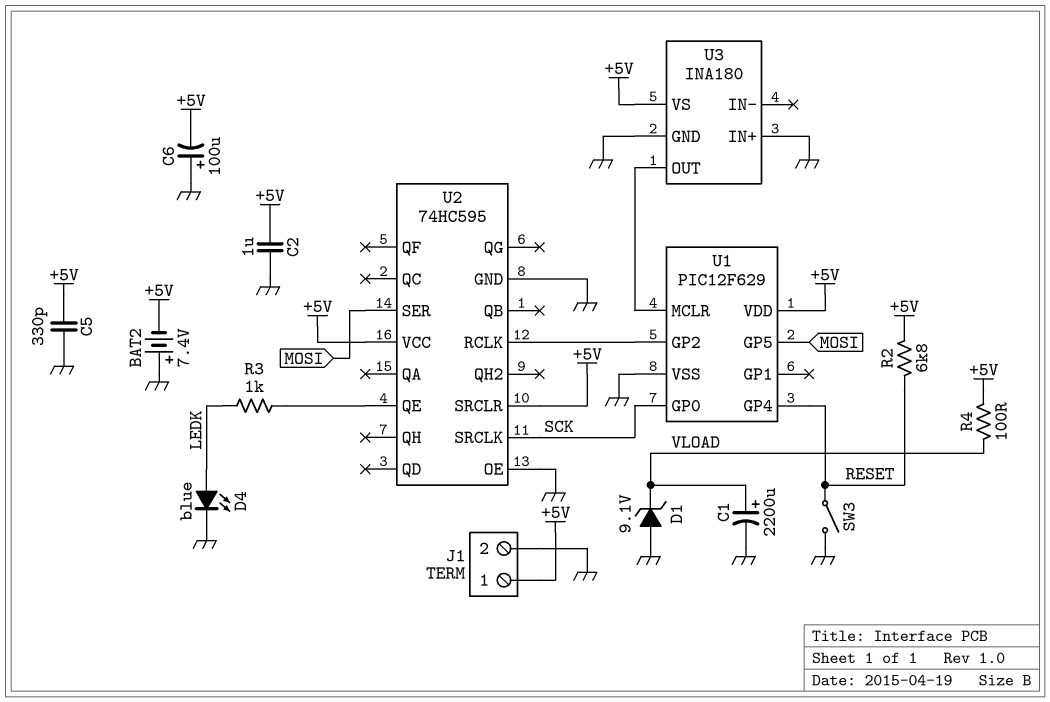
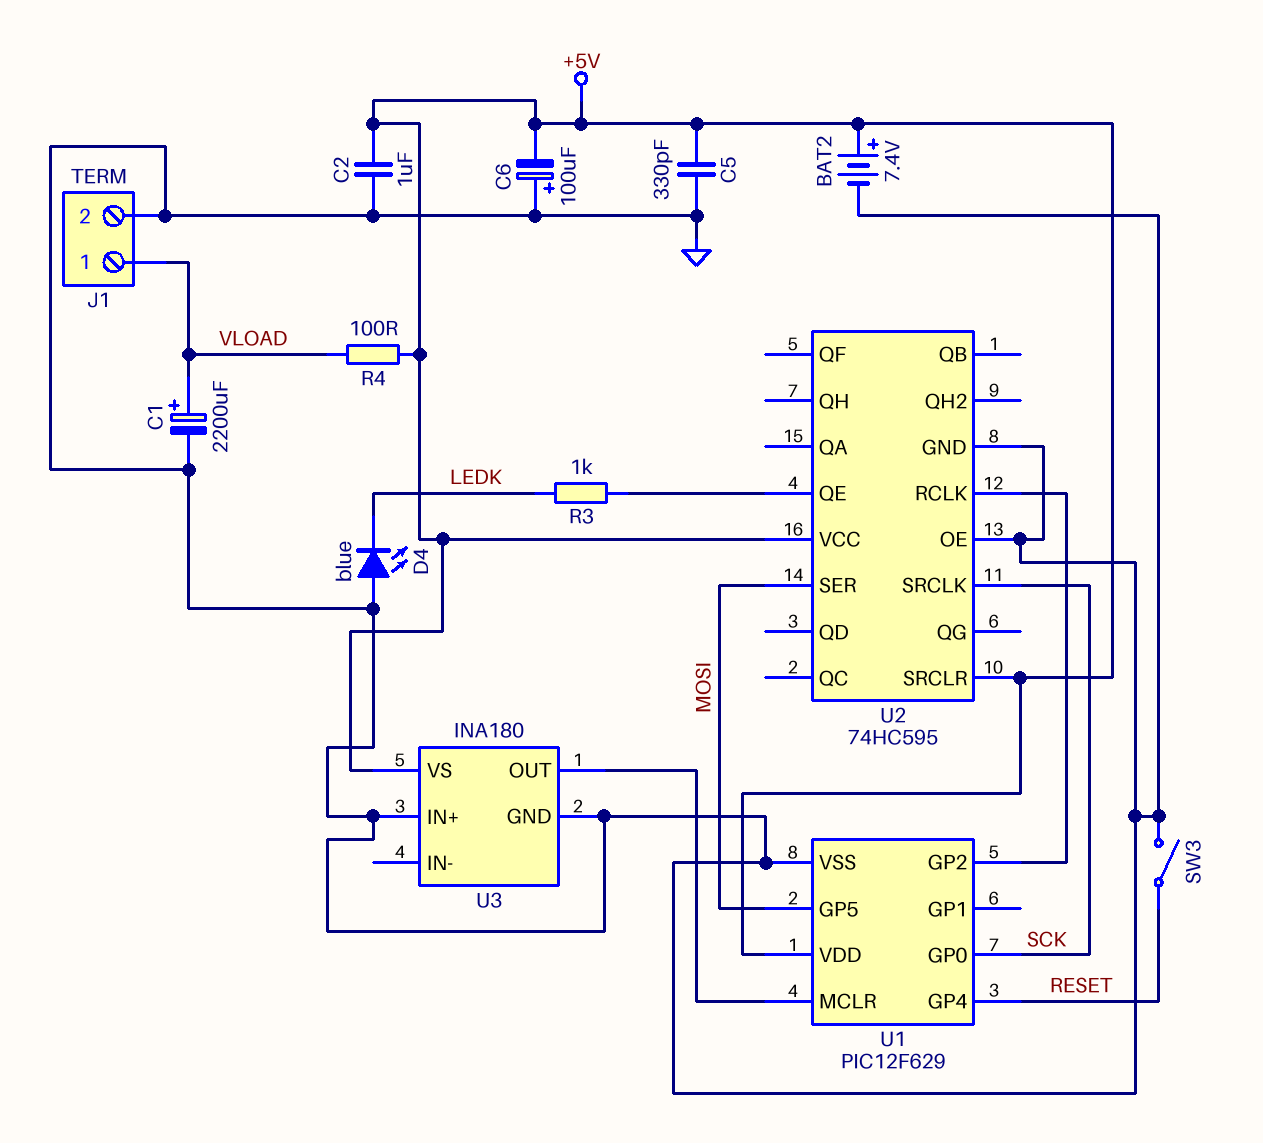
BAT2: 7.4V (plus GND, minus +5V) -> 7.4V (plus +5V, minus GND)
D1: zener 9.1V (A GND, K VLOAD) -> none
D4: LED blue (A LEDK, K GND) -> LED blue (A GND, K LEDK)
J1 pin 1: +5V -> VLOAD
R2: 6.8k (+5V, RESET) -> none

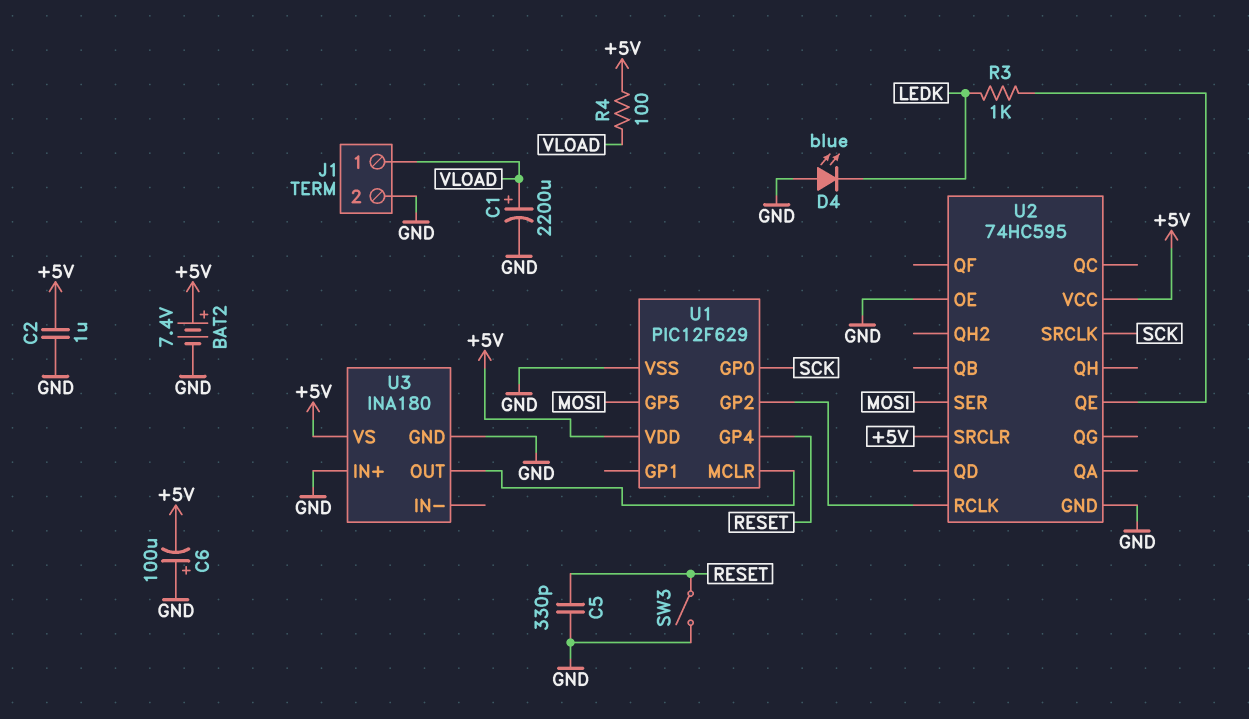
C5: 330pF (+5V, GND) -> 330pF (GND, RESET)

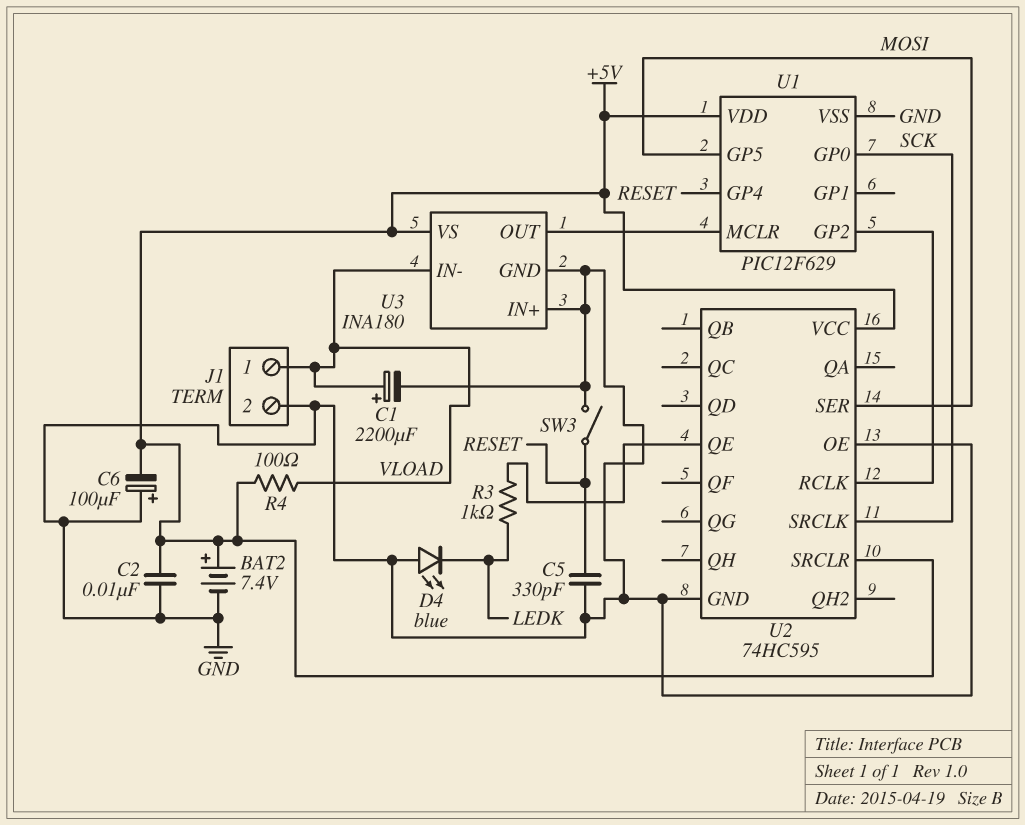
C2: 1uF (+5V, GND) -> 10nF (+5V, GND)
U3 pin IN-: none -> VLOAD

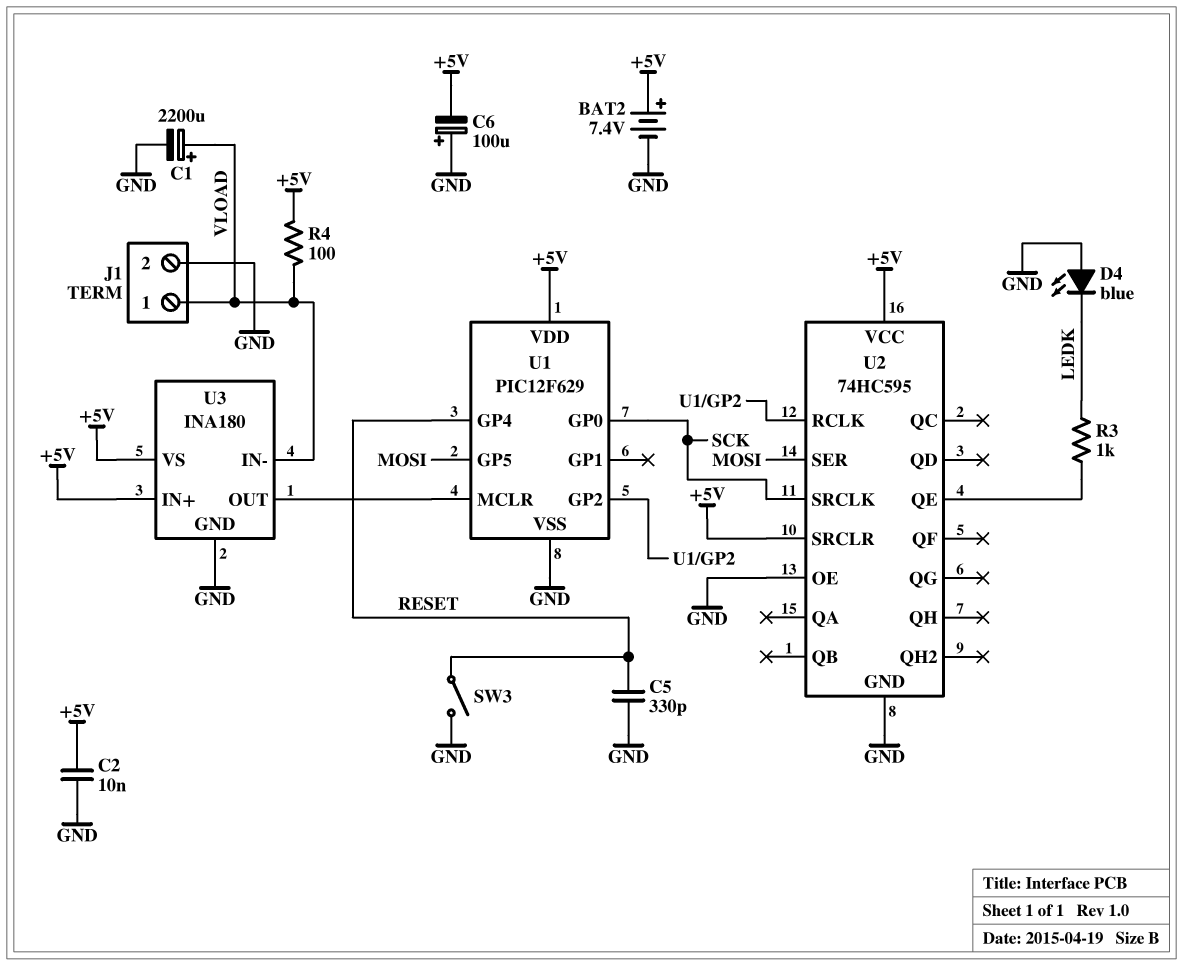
U3 pin IN+: GND -> +5V

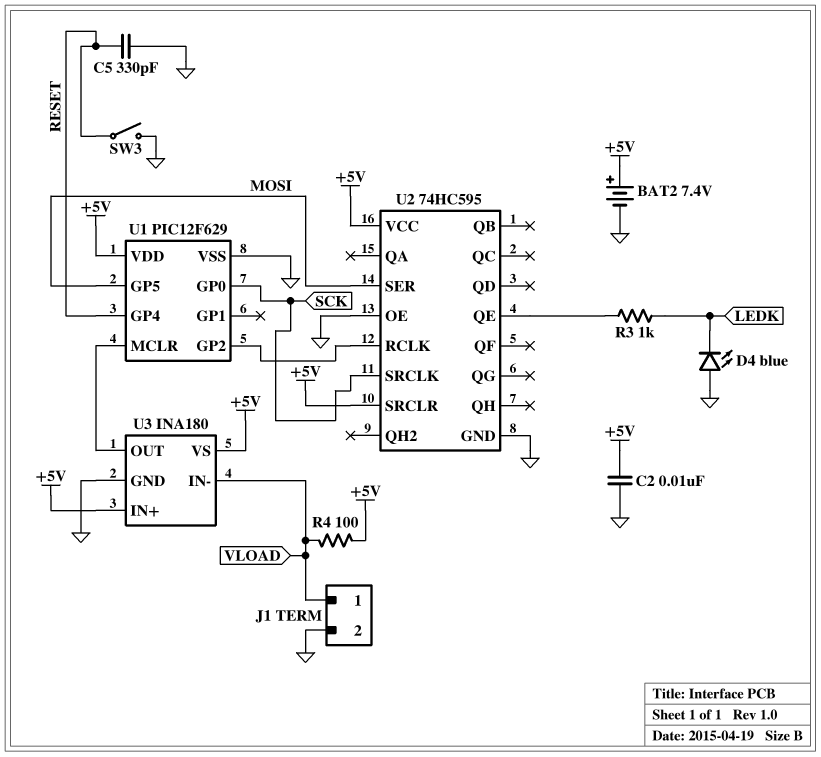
C1: 2200uF (plus VLOAD, minus GND) -> none
C6: 100uF (plus GND, minus +5V) -> none

